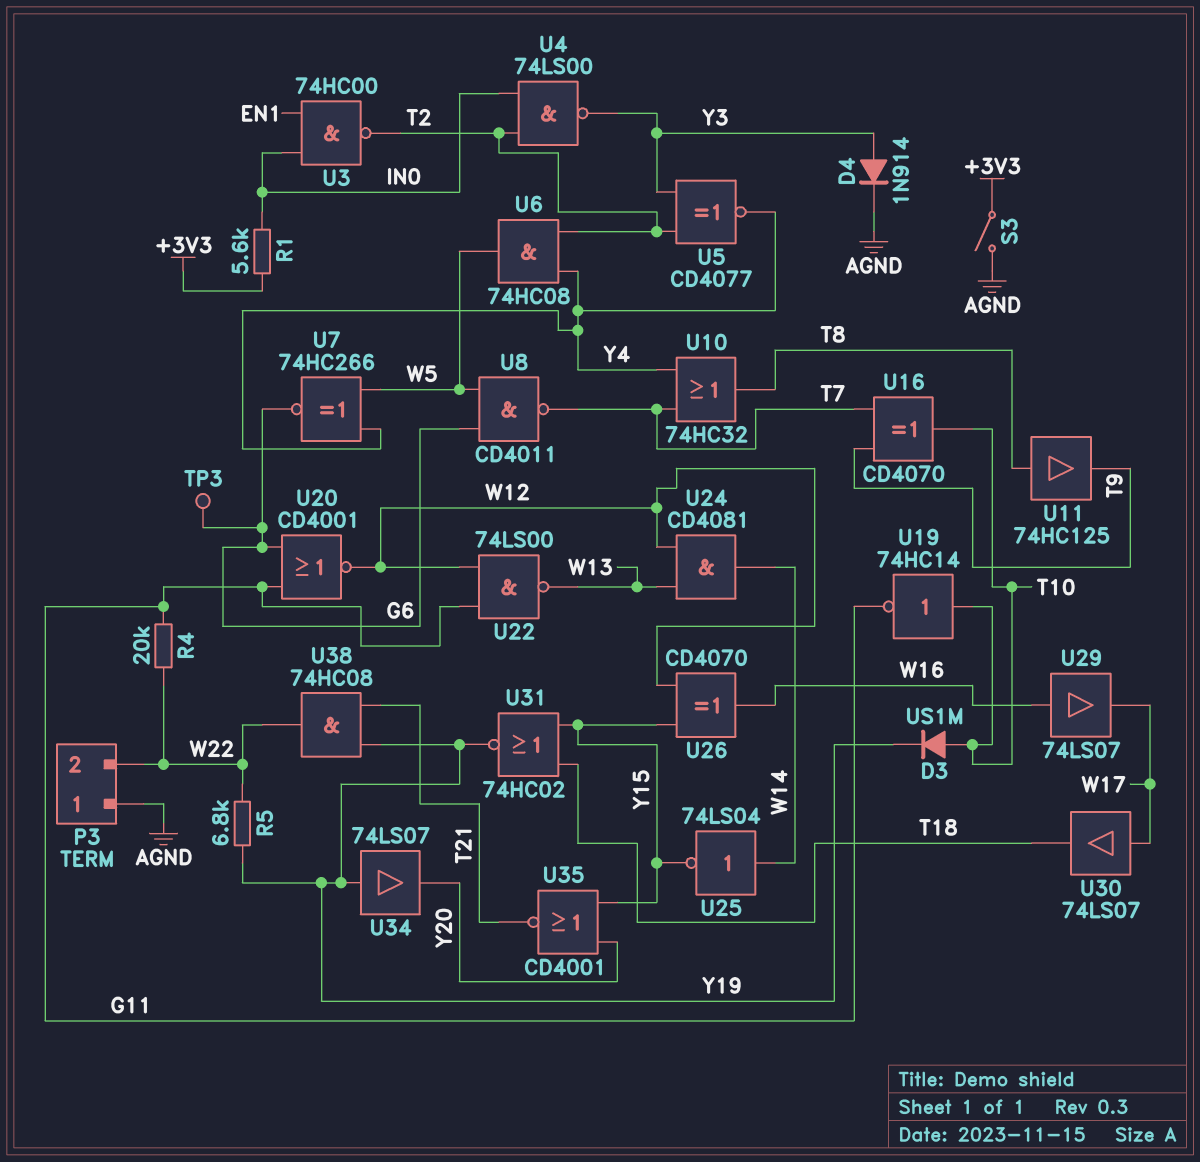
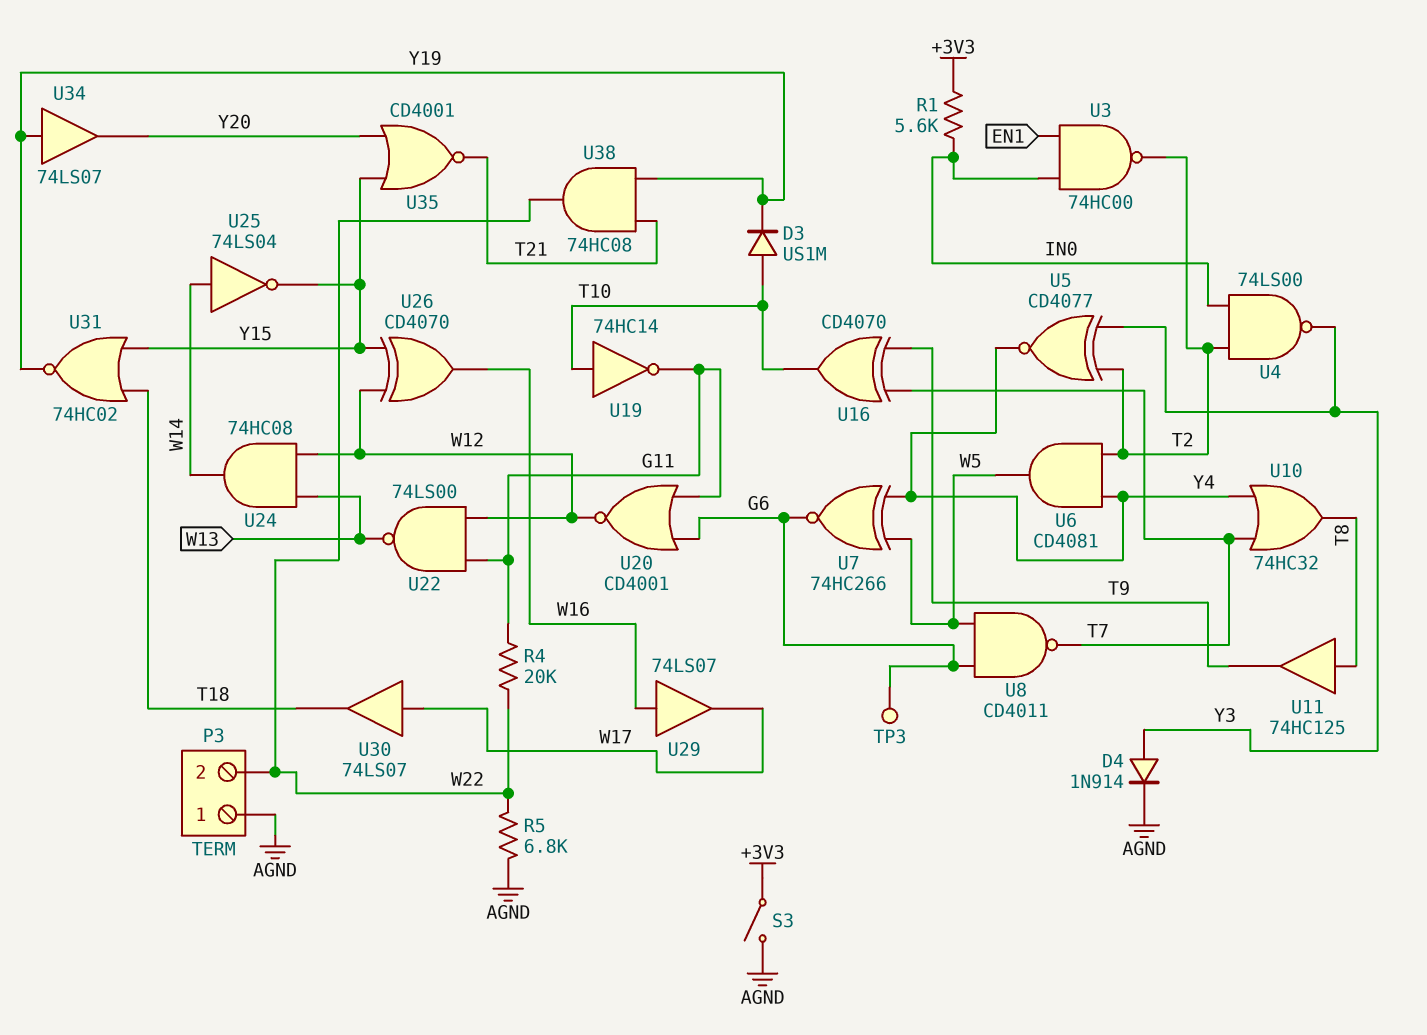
R5: 6.8k (W22, Y19) -> 6.8k (AGND, W22)
U6: AND 74HC08 (in T2, in Y4, out W5) -> AND CD4081 (in T2, in Y4, out W5)
U24: AND CD4081 (in W12, in W13, out W14) -> AND 74HC08 (in W12, in W13, out W14)

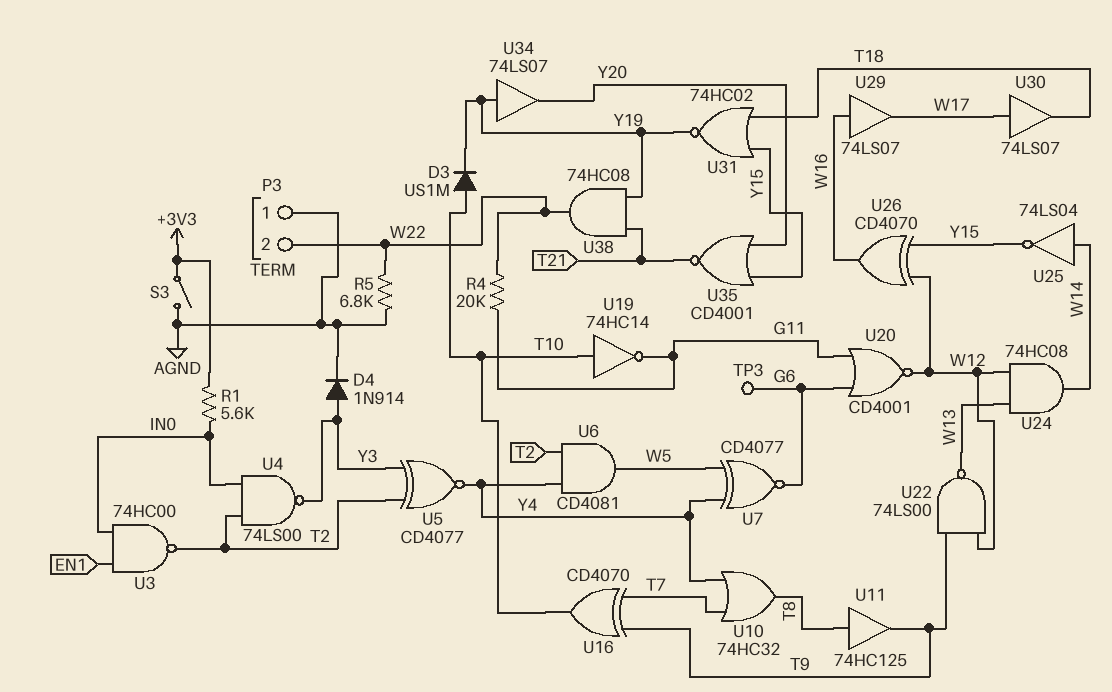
U7: XNOR 74HC266 (in W5, in Y4, out G6) -> XNOR CD4077 (in W5, in Y4, out G6)
U8: NAND CD4011 (in G6, in W5, out T7) -> none
U22: NAND 74LS00 (in G11, in W12, out W13) -> NAND 74LS00 (in T9, in W12, out W13)

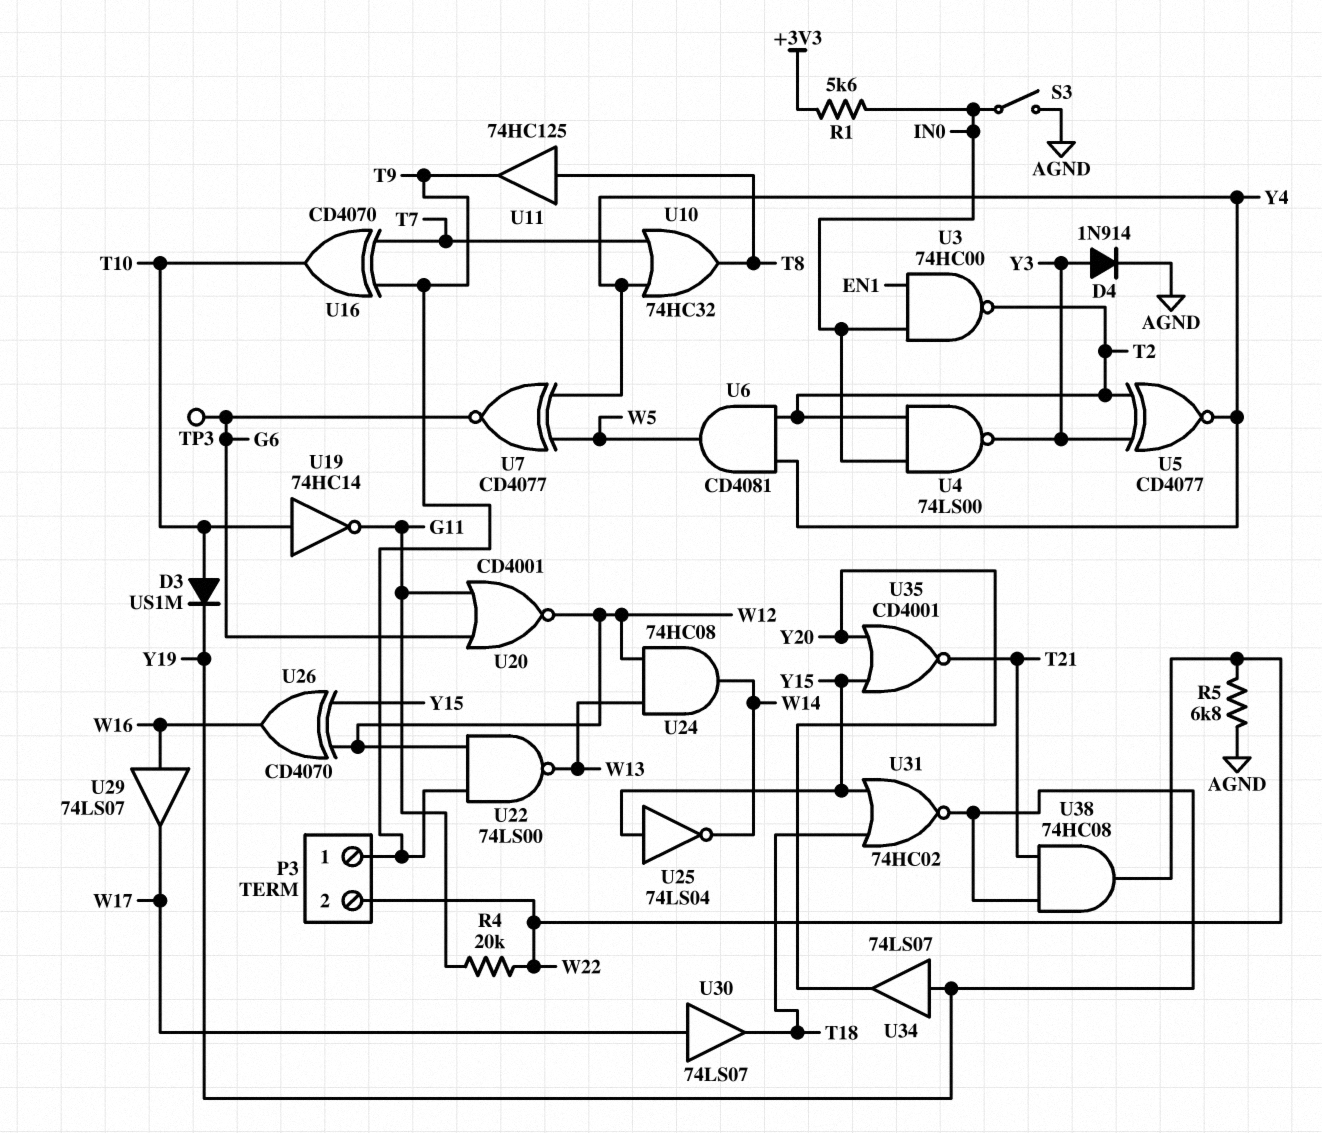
P3 pin 1: AGND -> T9
S3: switch (+3V3, AGND) -> switch (AGND, IN0)
U25: NOT 74LS04 (in W14, out Y15) -> NOT 74LS04 (in Y15, out W14)

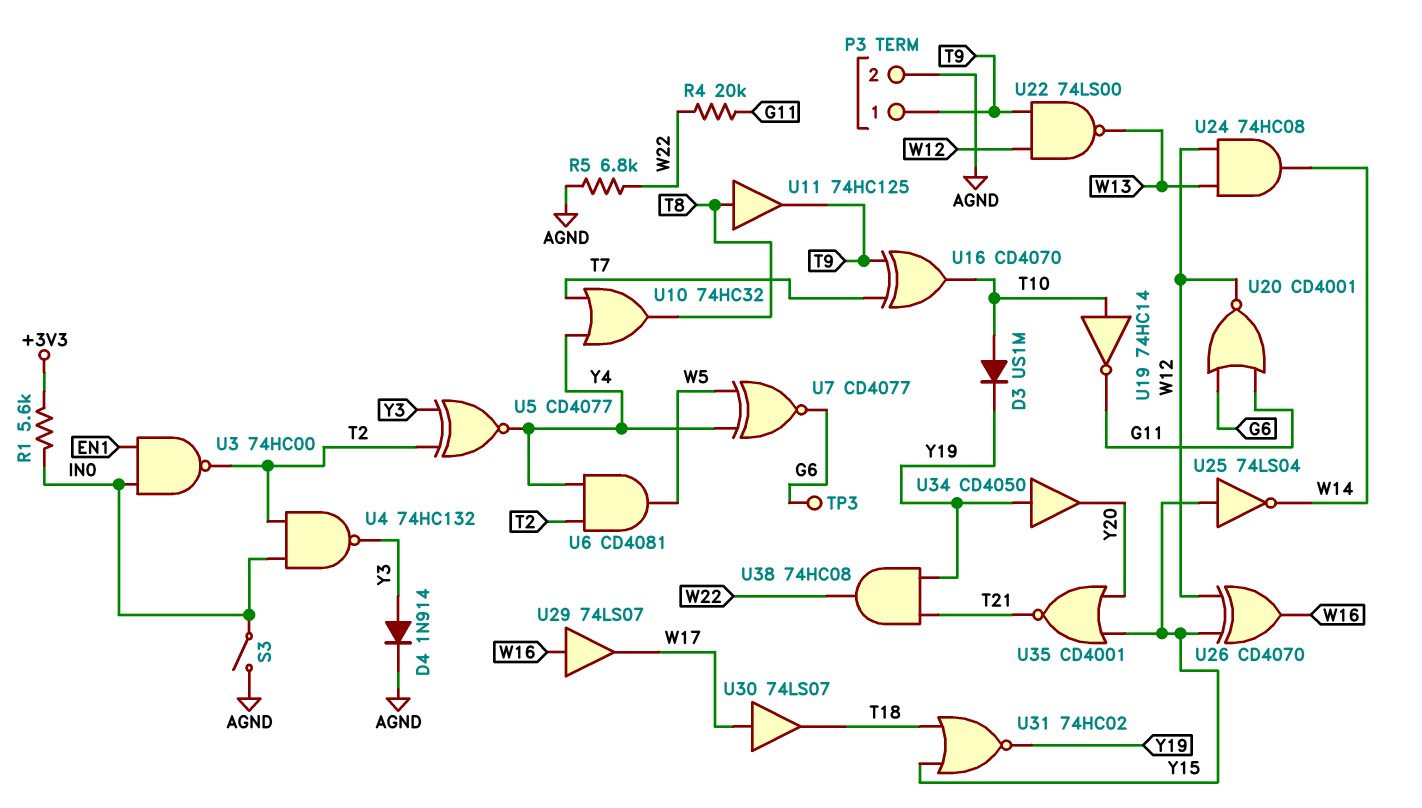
P3 pin 2: W22 -> AGND
U4: NAND 74LS00 (in IN0, in T2, out Y3) -> NAND 74HC132 (in IN0, in T2, out Y3)
U34: buffer 74LS07 (in Y19, out Y20) -> buffer CD4050 (in Y19, out Y20)

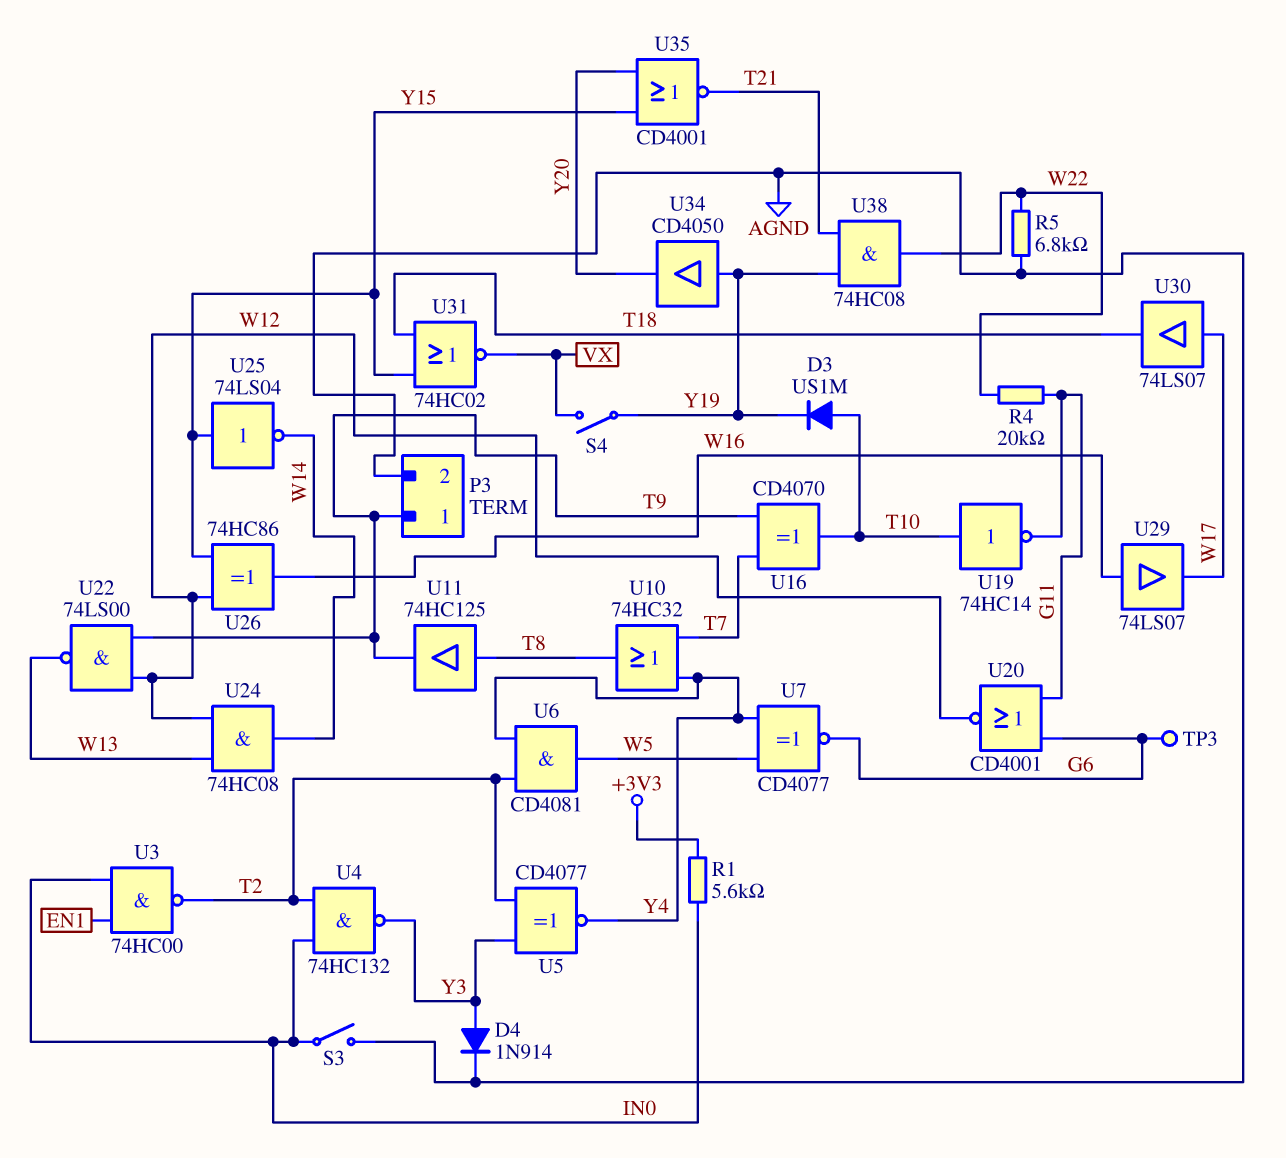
S4: none -> switch (VX, Y19)
U26: XOR CD4070 (in W12, in Y15, out W16) -> XOR 74HC86 (in W12, in Y15, out W16)
U31: NOR 74HC02 (in T18, in Y15, out Y19) -> NOR 74HC02 (in T18, in Y15, out VX)

